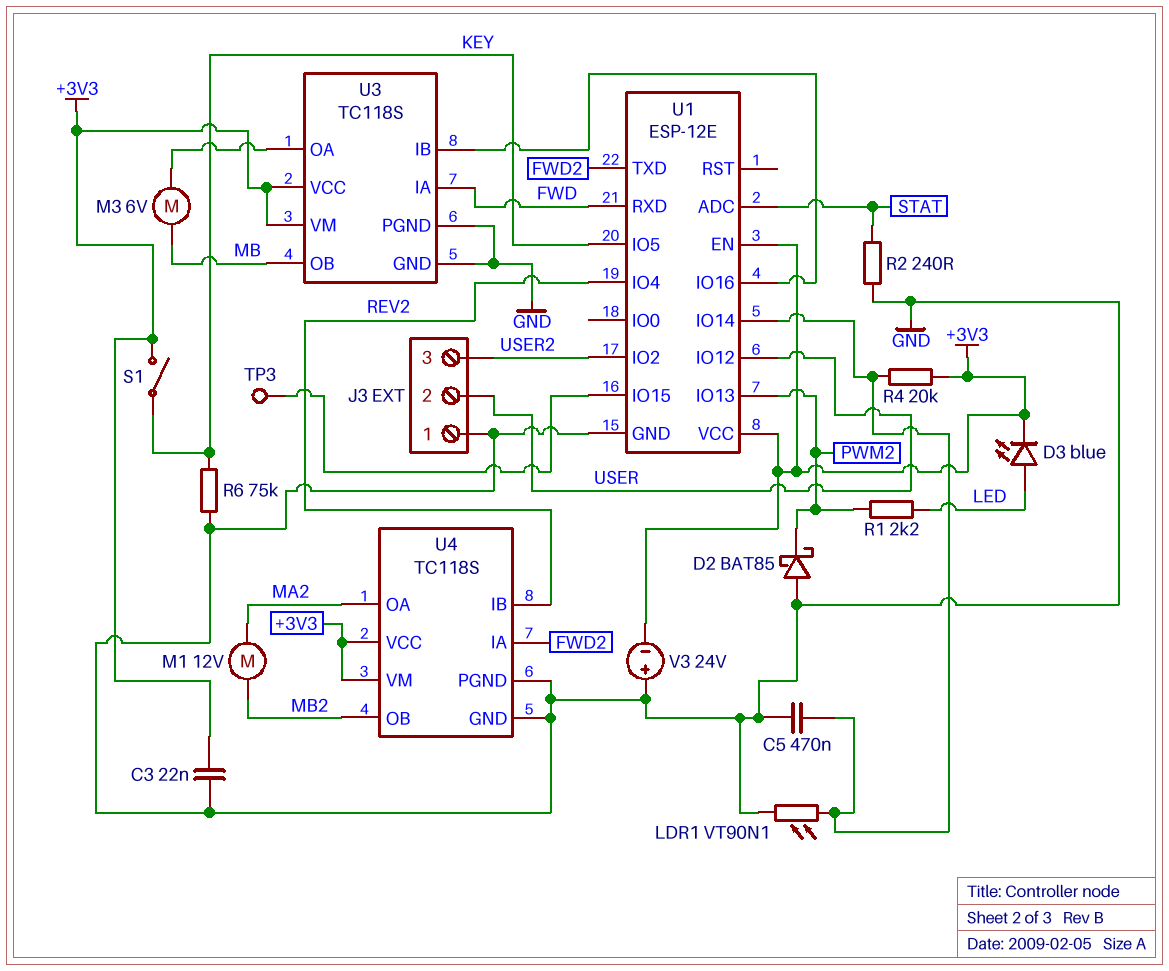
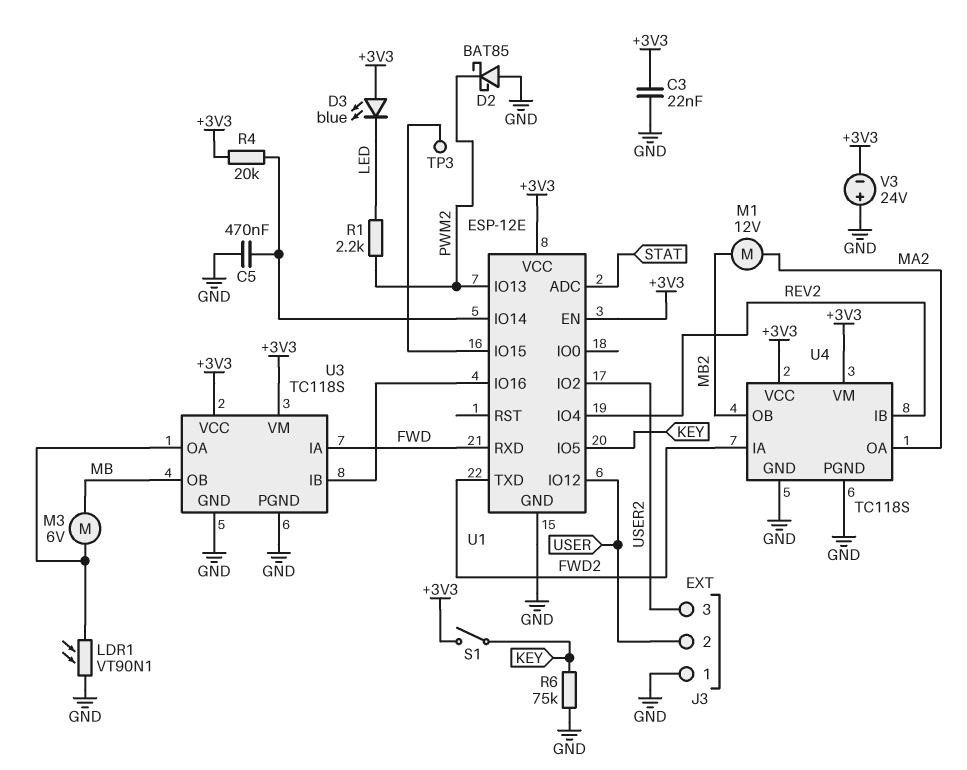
D3: LED blue (A LED, K +3V3) -> LED blue (A +3V3, K LED)
LDR1: VT90N1 (GND, U1/IO14) -> VT90N1 (GND, U3/OA)
R2: 240 (GND, STAT) -> none

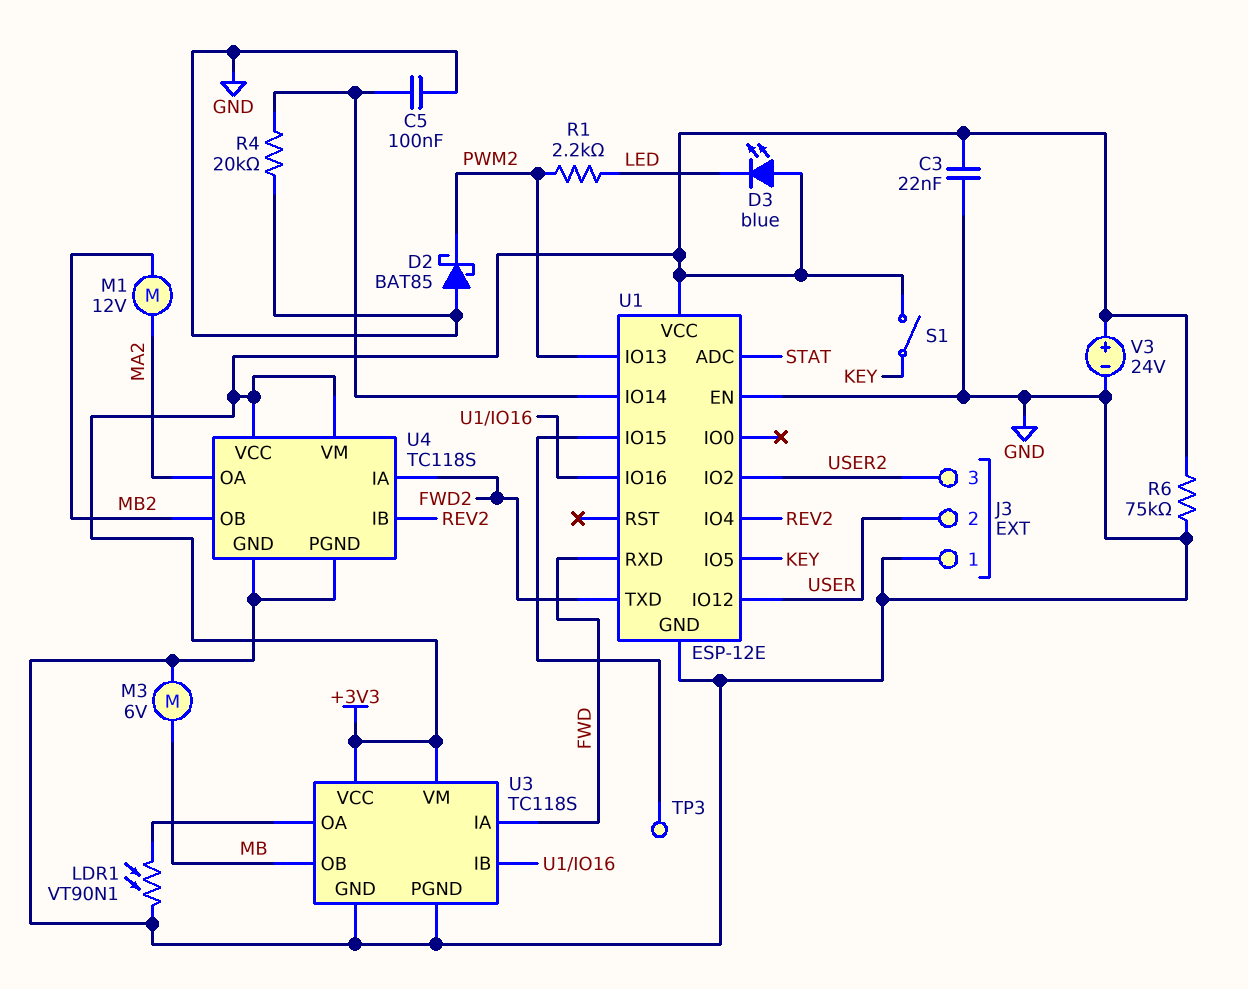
C5: 470nF (GND, U1/IO14) -> 100nF (GND, U1/IO14)
M3: motor 6V (MB, U3/OA) -> motor 6V (GND, MB)
R4: 20k (+3V3, U1/IO14) -> 20k (GND, U1/IO14)
R6: 75k (GND, KEY) -> 75k (+3V3, GND)
U1 pin EN: +3V3 -> GND
V3: 24V (plus GND, minus +3V3) -> 24V (plus +3V3, minus GND)

